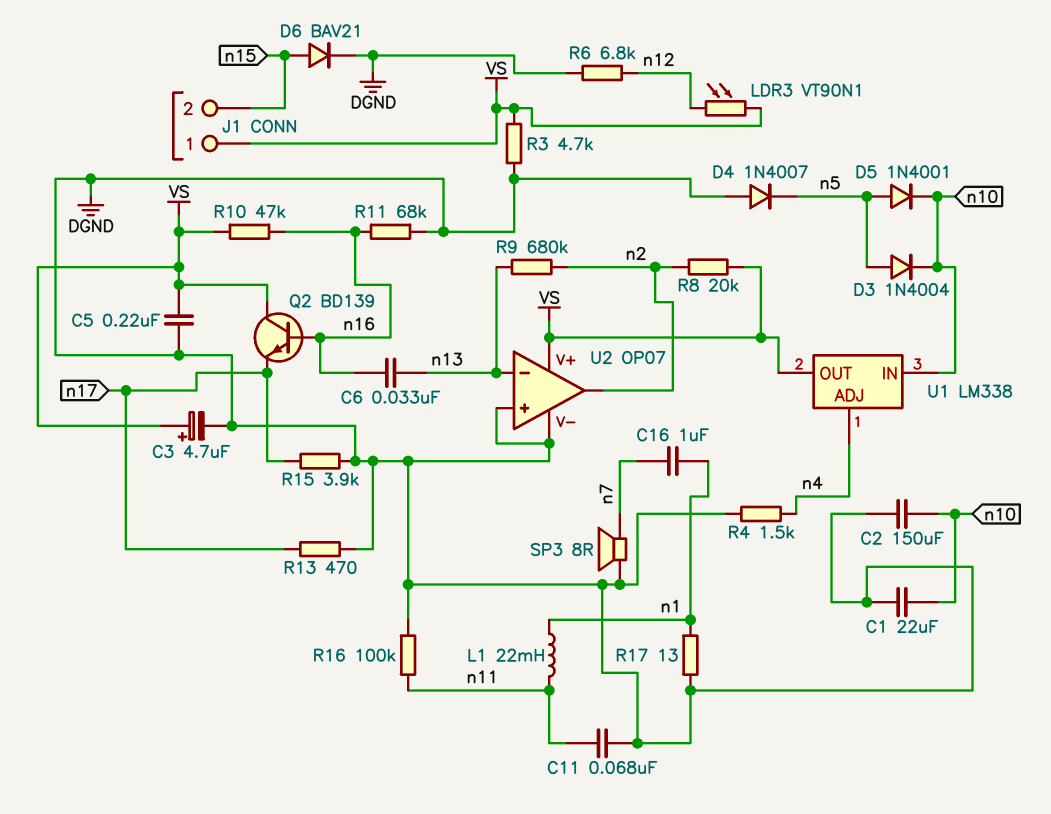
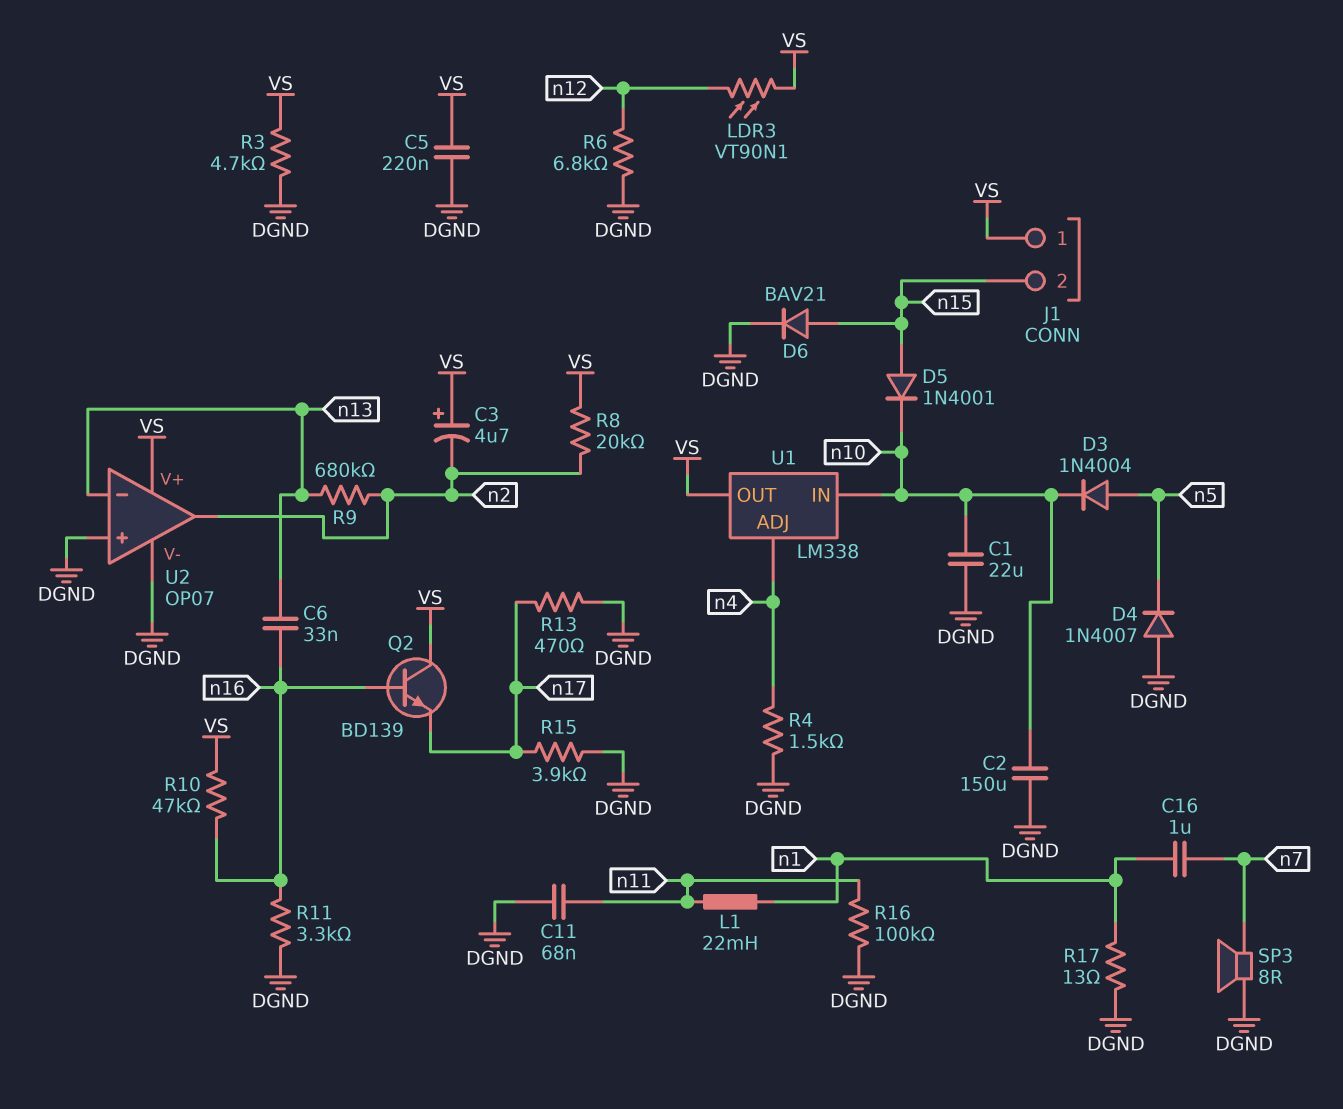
C3: 4.7uF (plus VS, minus DGND) -> 4.7uF (plus VS, minus n2)
D5: diode 1N4001 (A n5, K n10) -> diode 1N4001 (A n15, K n10)
R11: 68k (DGND, n16) -> 3.3k (DGND, n16)

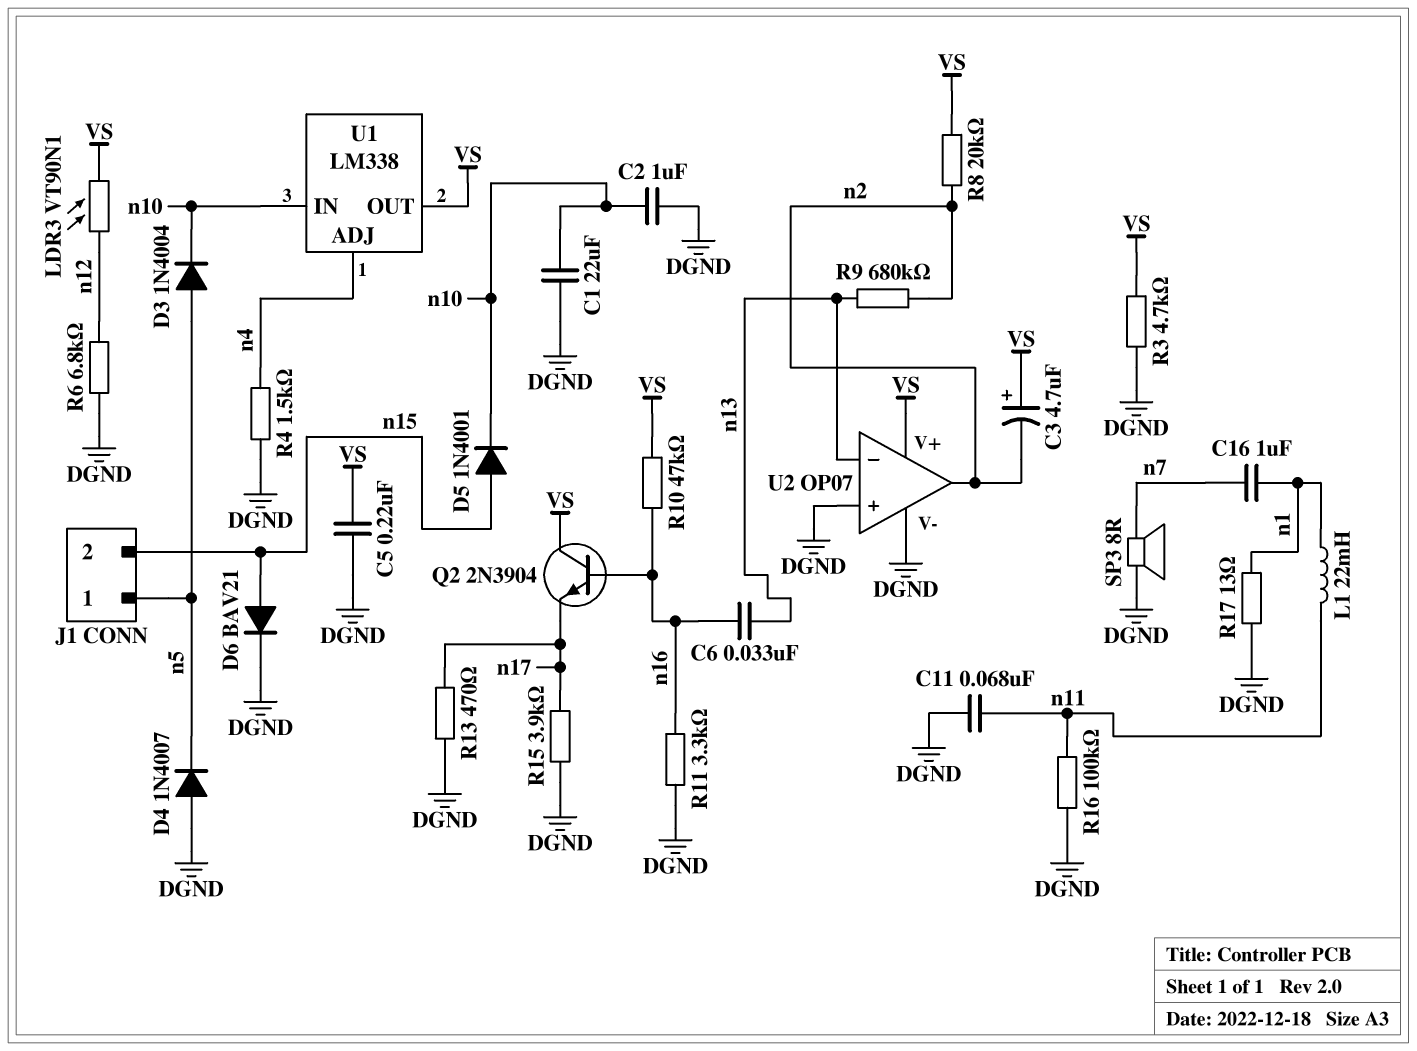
C2: 150uF (DGND, n10) -> 1uF (DGND, n10)
J1 pin 1: VS -> n5
Q2: NPN BD139 (B n16, C VS, E n17) -> NPN 2N3904 (B n16, C VS, E n17)

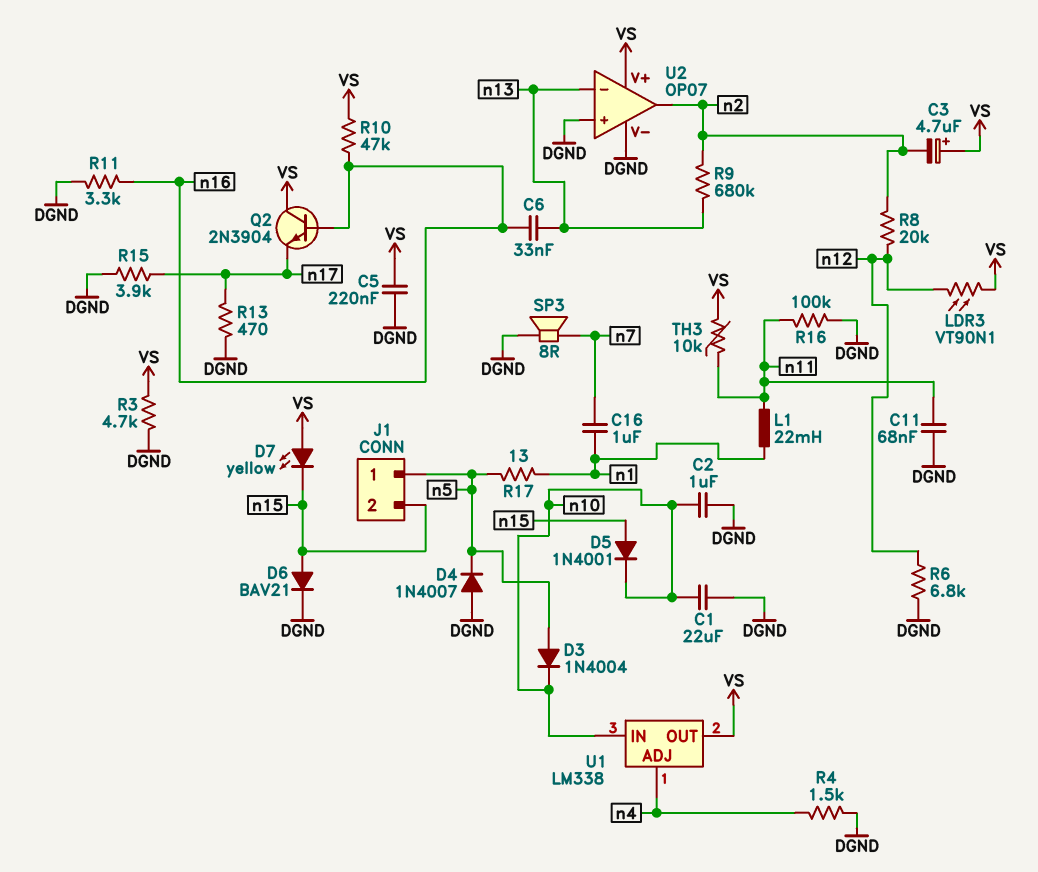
D7: none -> LED yellow (A VS, K n15)
R8: 20k (VS, n2) -> 20k (n2, n12)
R17: 13 (DGND, n1) -> 13 (n1, n5)
TH3: none -> 10k (VS, n11)

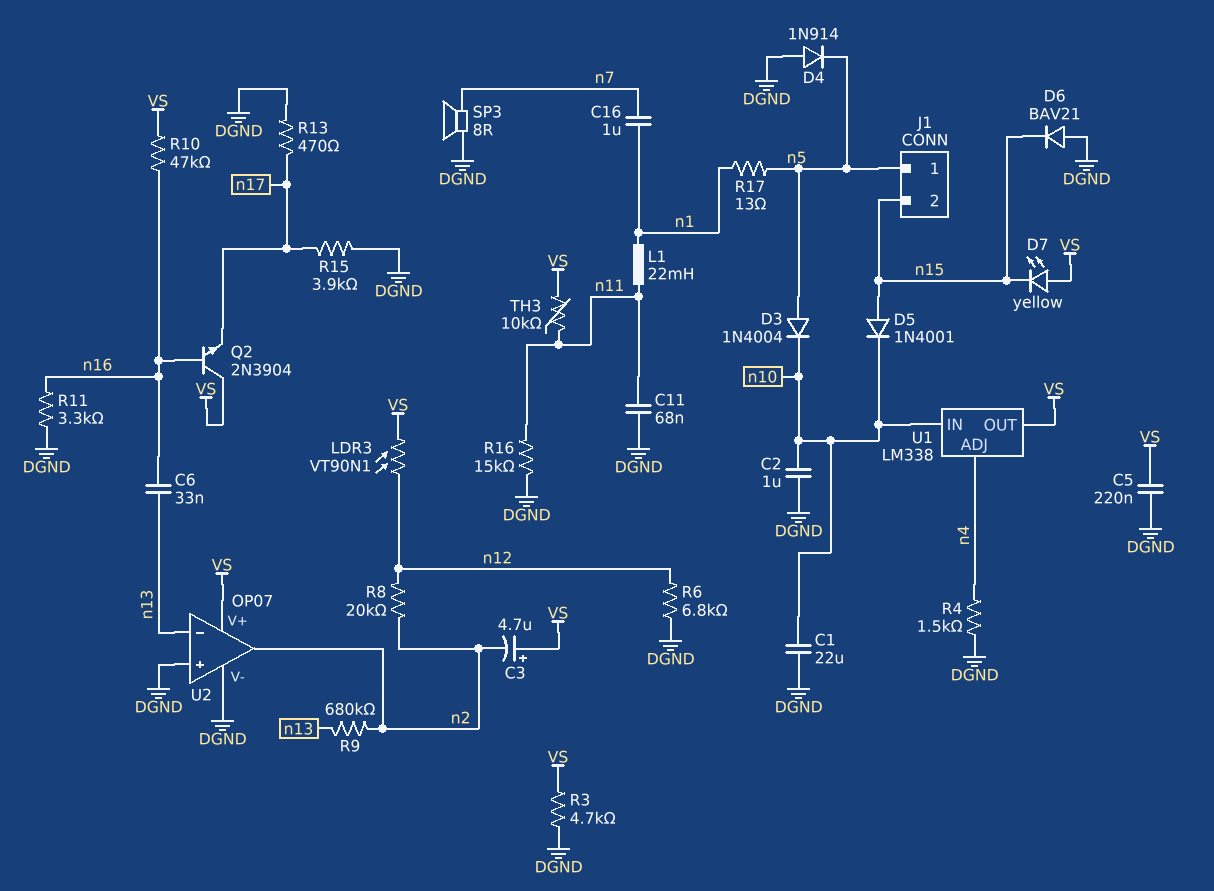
D4: diode 1N4007 (A DGND, K n5) -> diode 1N914 (A DGND, K n5)
D6: diode BAV21 (A n15, K DGND) -> diode BAV21 (A DGND, K n15)
R16: 100k (DGND, n11) -> 15k (DGND, n11)

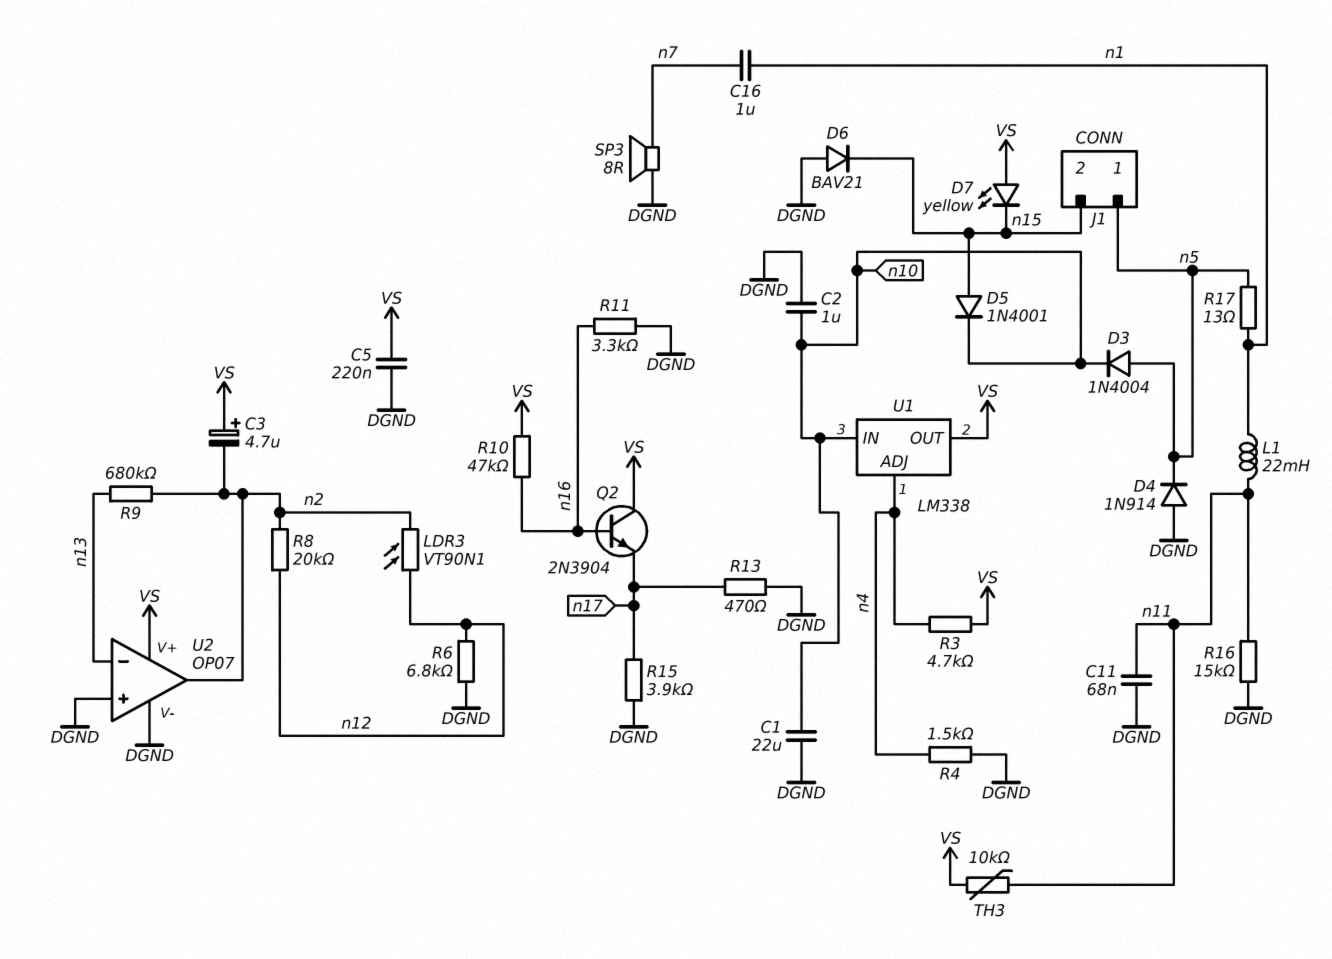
C6: 33nF (n13, n16) -> none
LDR3: VT90N1 (VS, n12) -> VT90N1 (n2, n12)
R3: 4.7k (DGND, VS) -> 4.7k (VS, n4)

